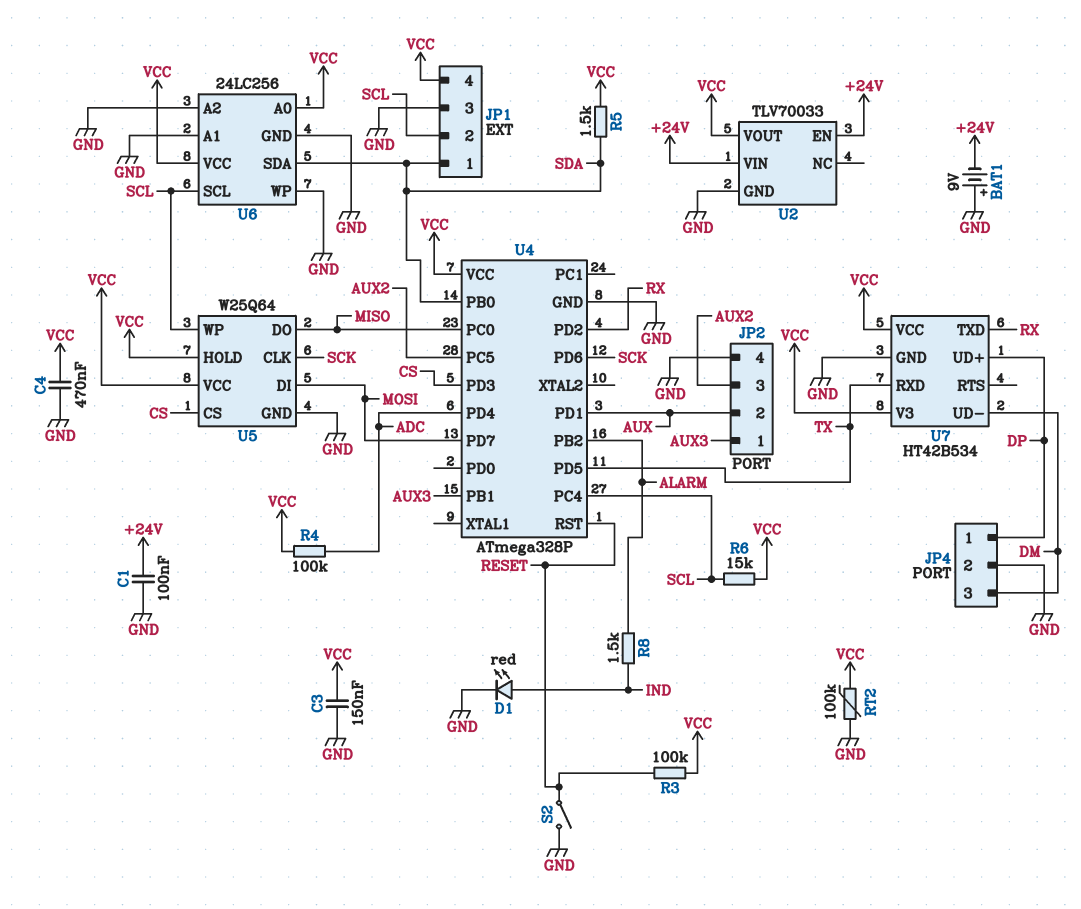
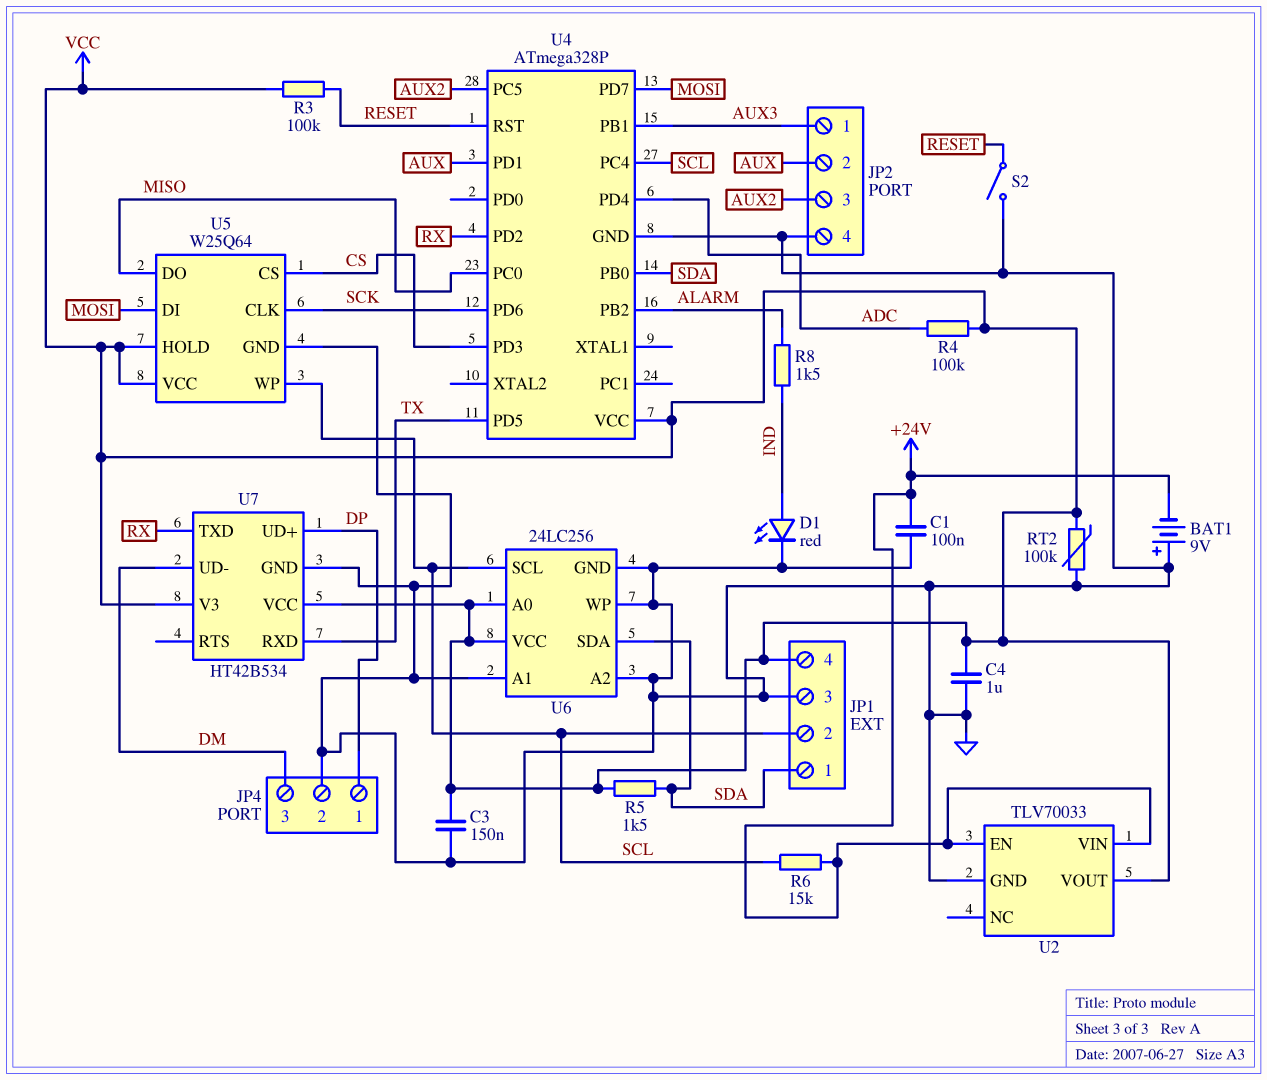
C4: 470nF (GND, VCC) -> 1uF (GND, VCC)
R6: 15k (SCL, VCC) -> 15k (+24V, SCL)

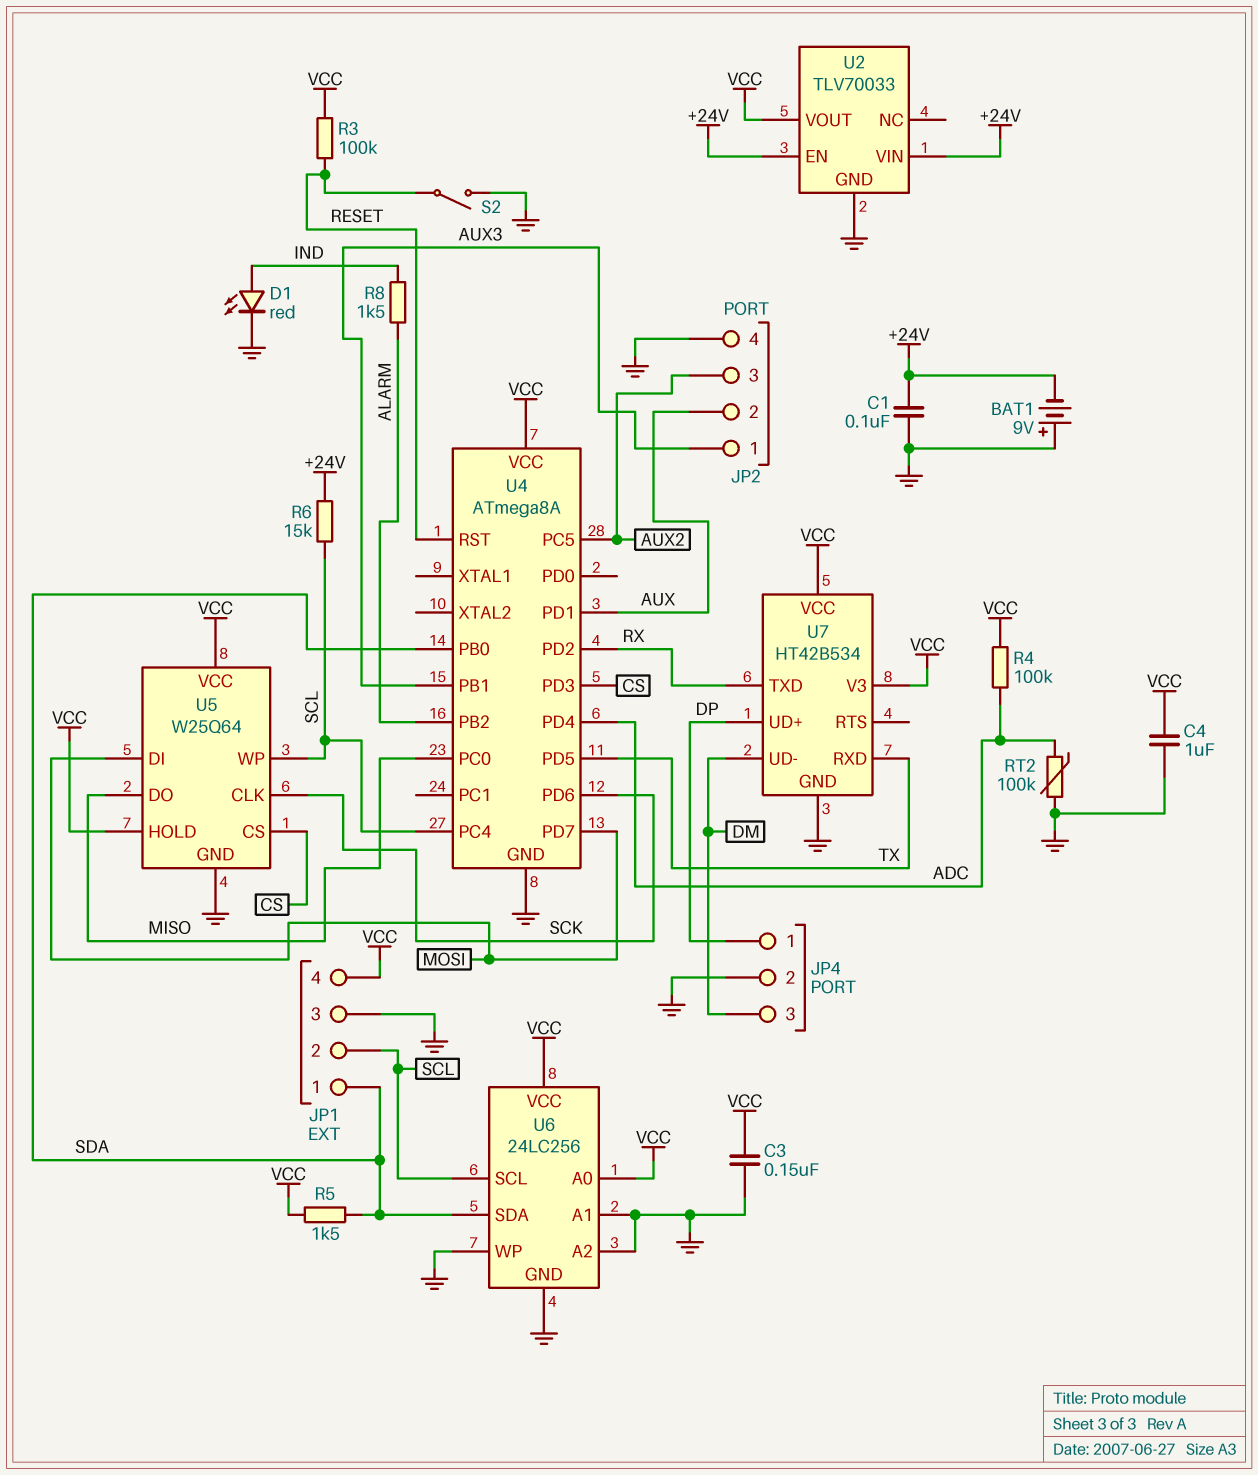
RT2: 100k (GND, VCC) -> 100k (ADC, GND)
U4: ATmega328P -> ATmega8A

